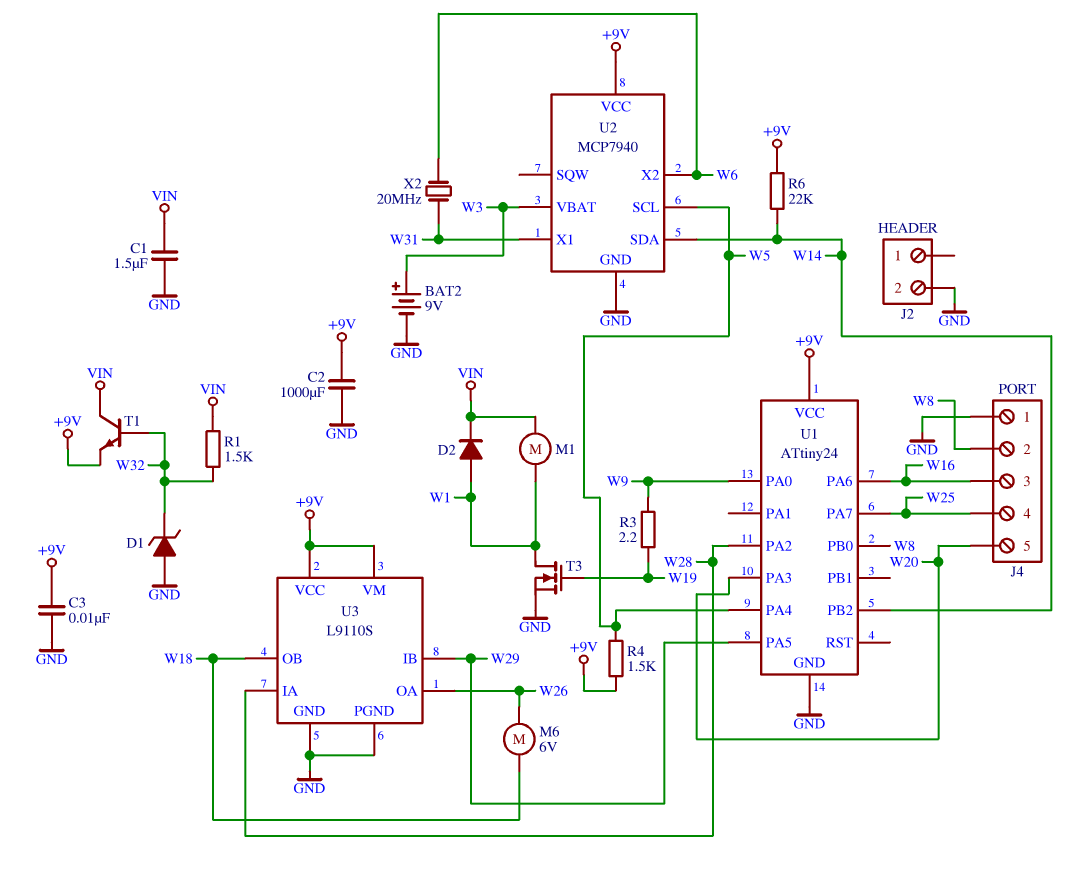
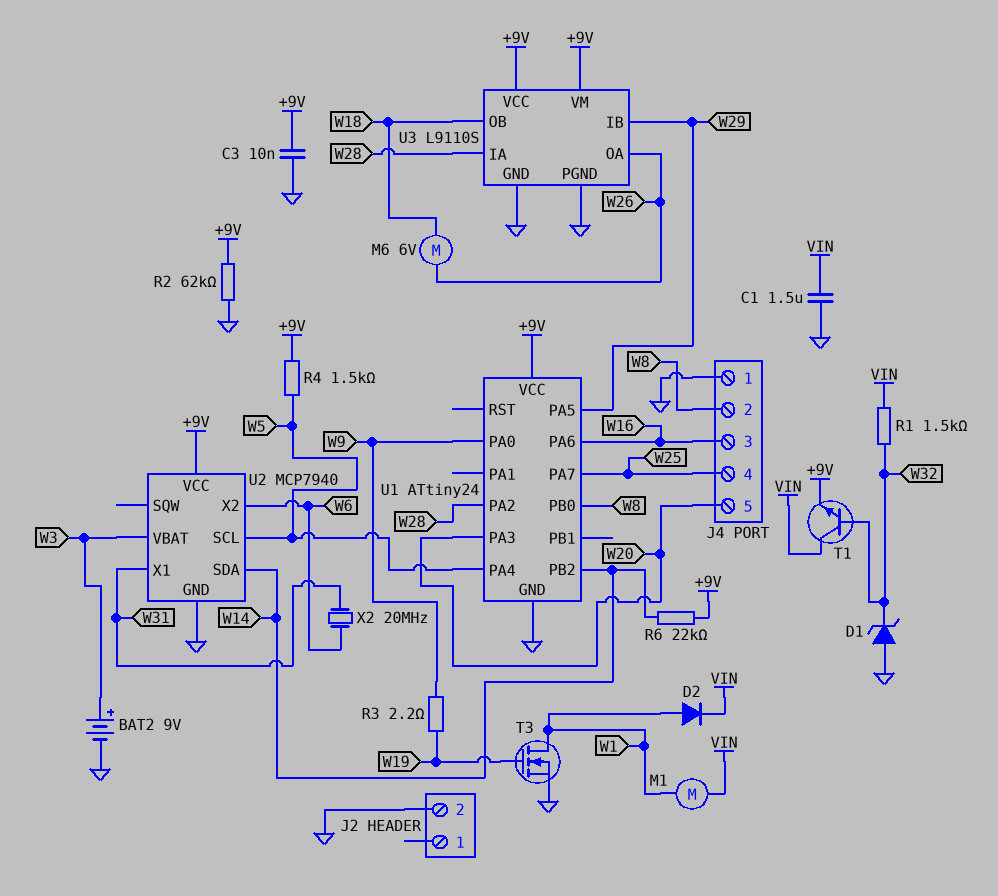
C2: 1000uF (+9V, GND) -> none
R2: none -> 62k (+9V, GND)

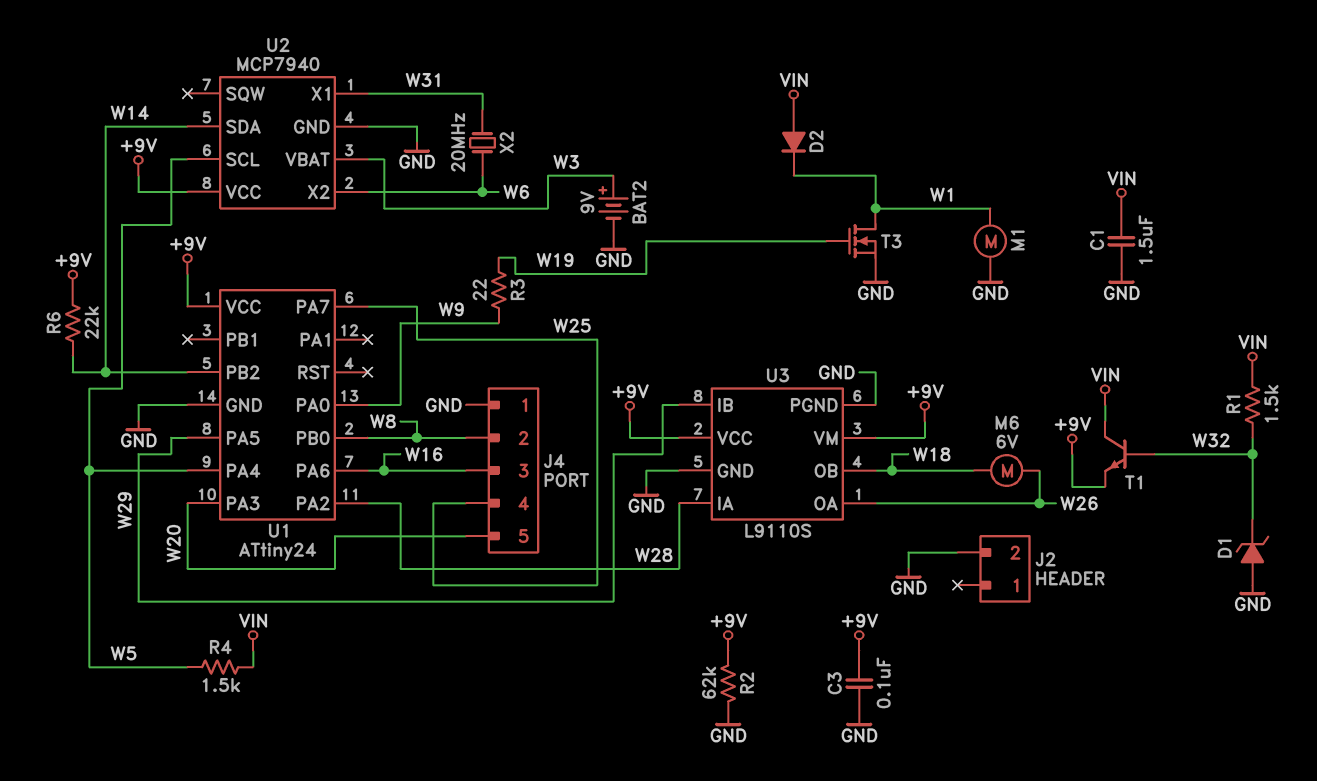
C3: 10nF (+9V, GND) -> 100nF (+9V, GND)
D2: diode (A W1, K VIN) -> diode (A VIN, K W1)
M1: motor (VIN, W1) -> motor (GND, W1)
R3: 2.2 (W9, W19) -> 22 (W9, W19)
R4: 1.5k (+9V, W5) -> 1.5k (VIN, W5)

